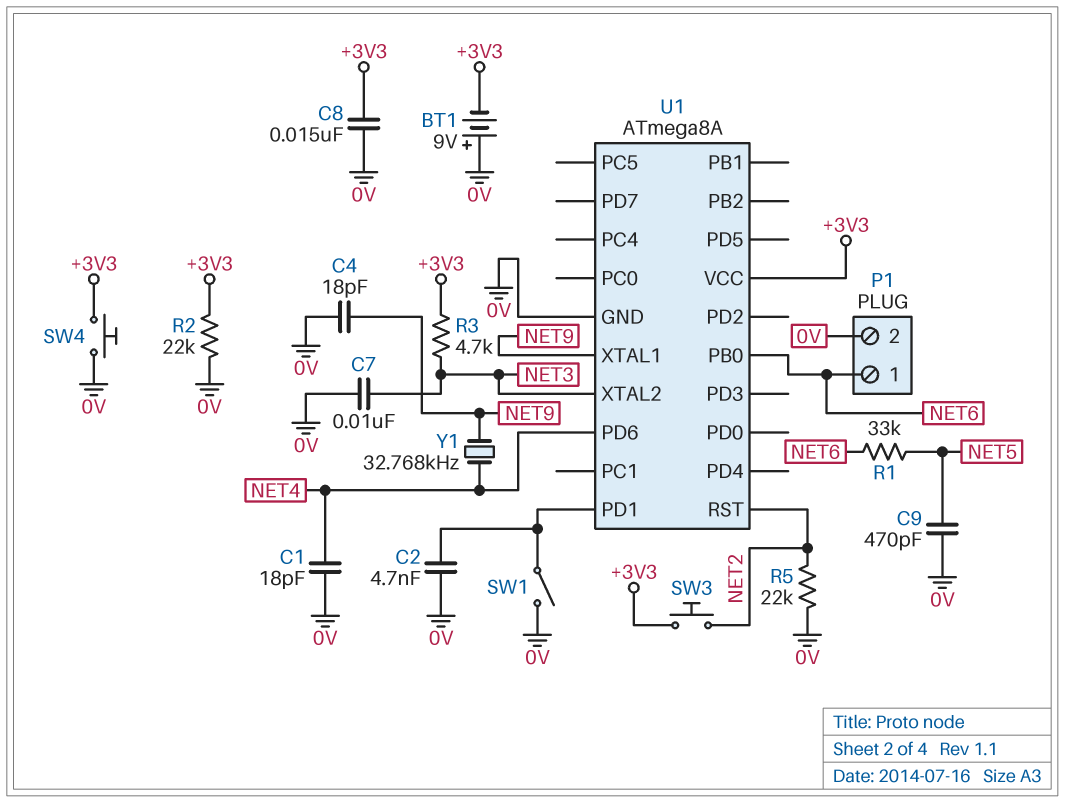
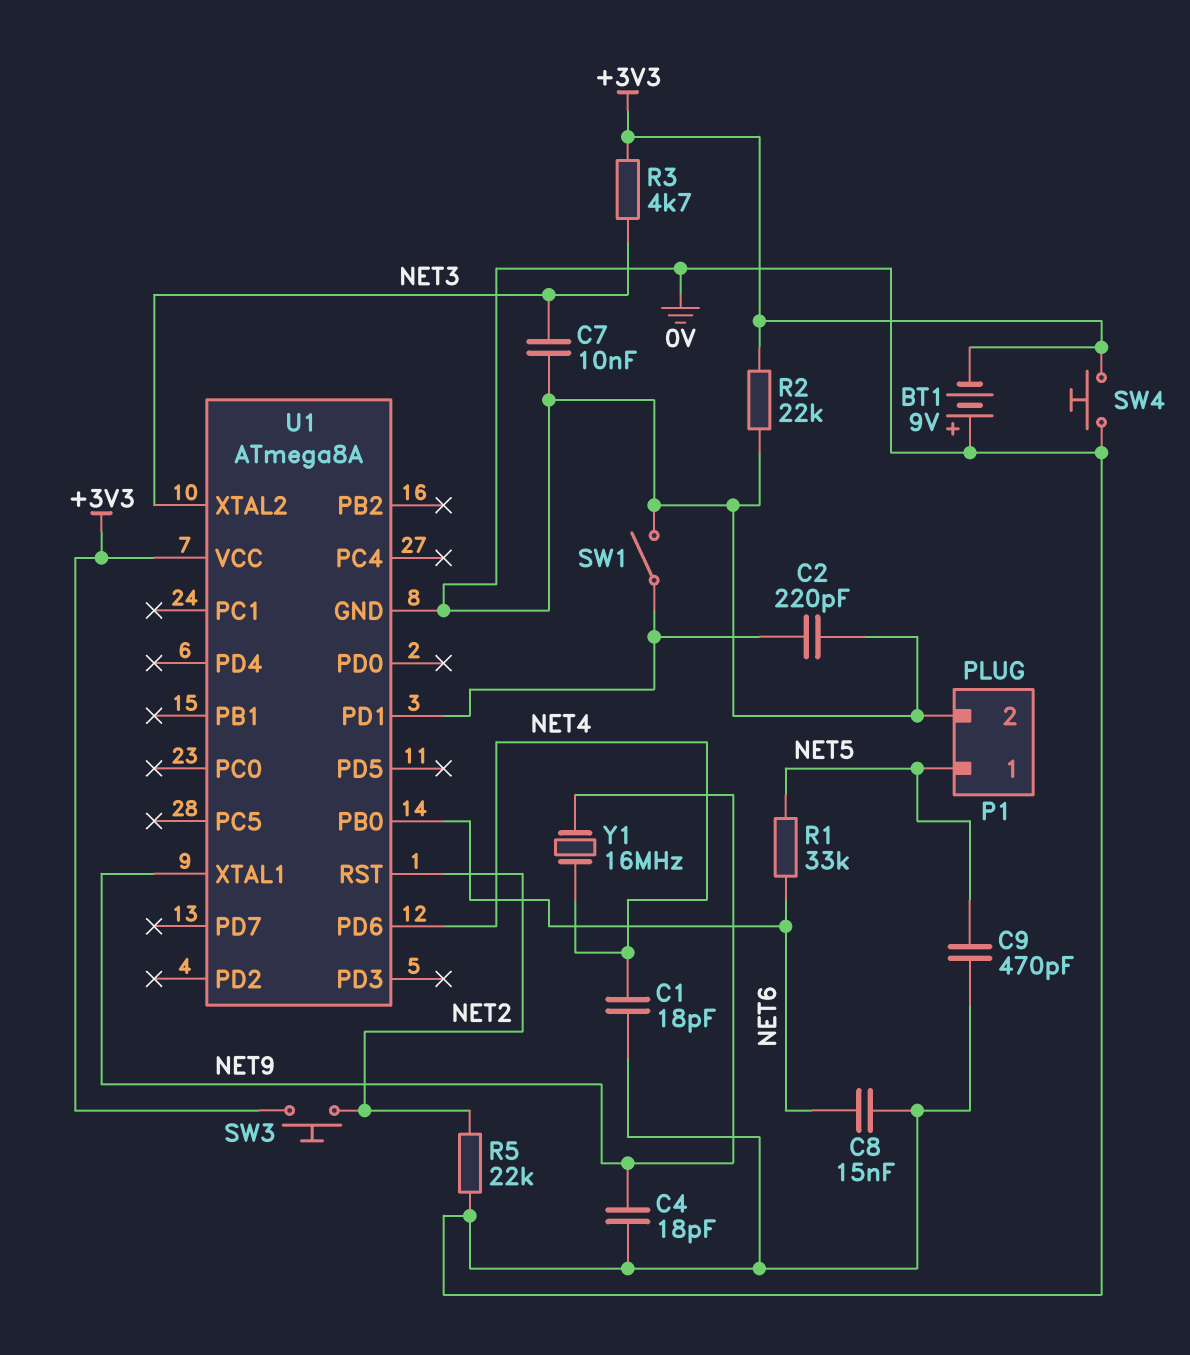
C2: 4.7nF (0V, U1/PD1) -> 220pF (0V, U1/PD1)
C8: 15nF (+3V3, 0V) -> 15nF (0V, NET6)
P1 pin 1: NET6 -> NET5
Y1: 32.768kHz (NET4, NET9) -> 16MHz (NET4, NET9)

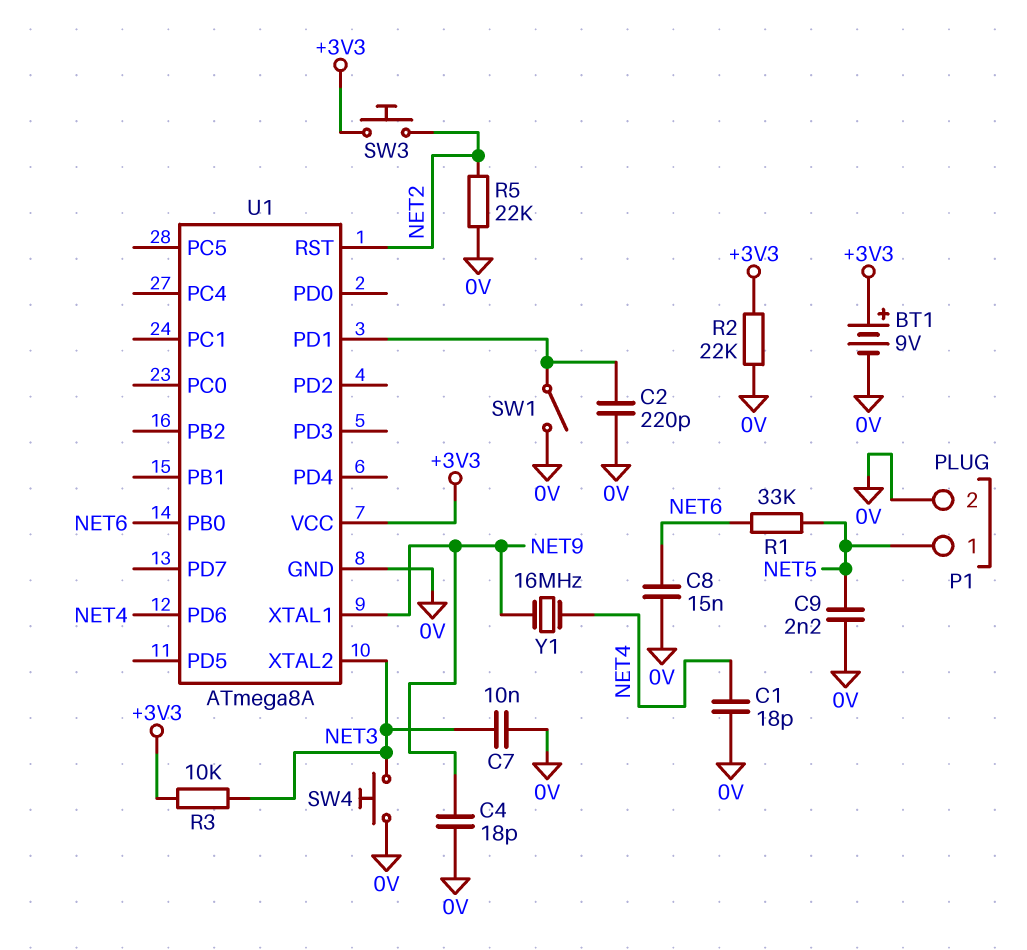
BT1: 9V (plus 0V, minus +3V3) -> 9V (plus +3V3, minus 0V)
C9: 470pF (0V, NET5) -> 2.2nF (0V, NET5)
R3: 4.7k (+3V3, NET3) -> 10k (+3V3, NET3)
SW4: button (+3V3, 0V) -> button (0V, NET3)

